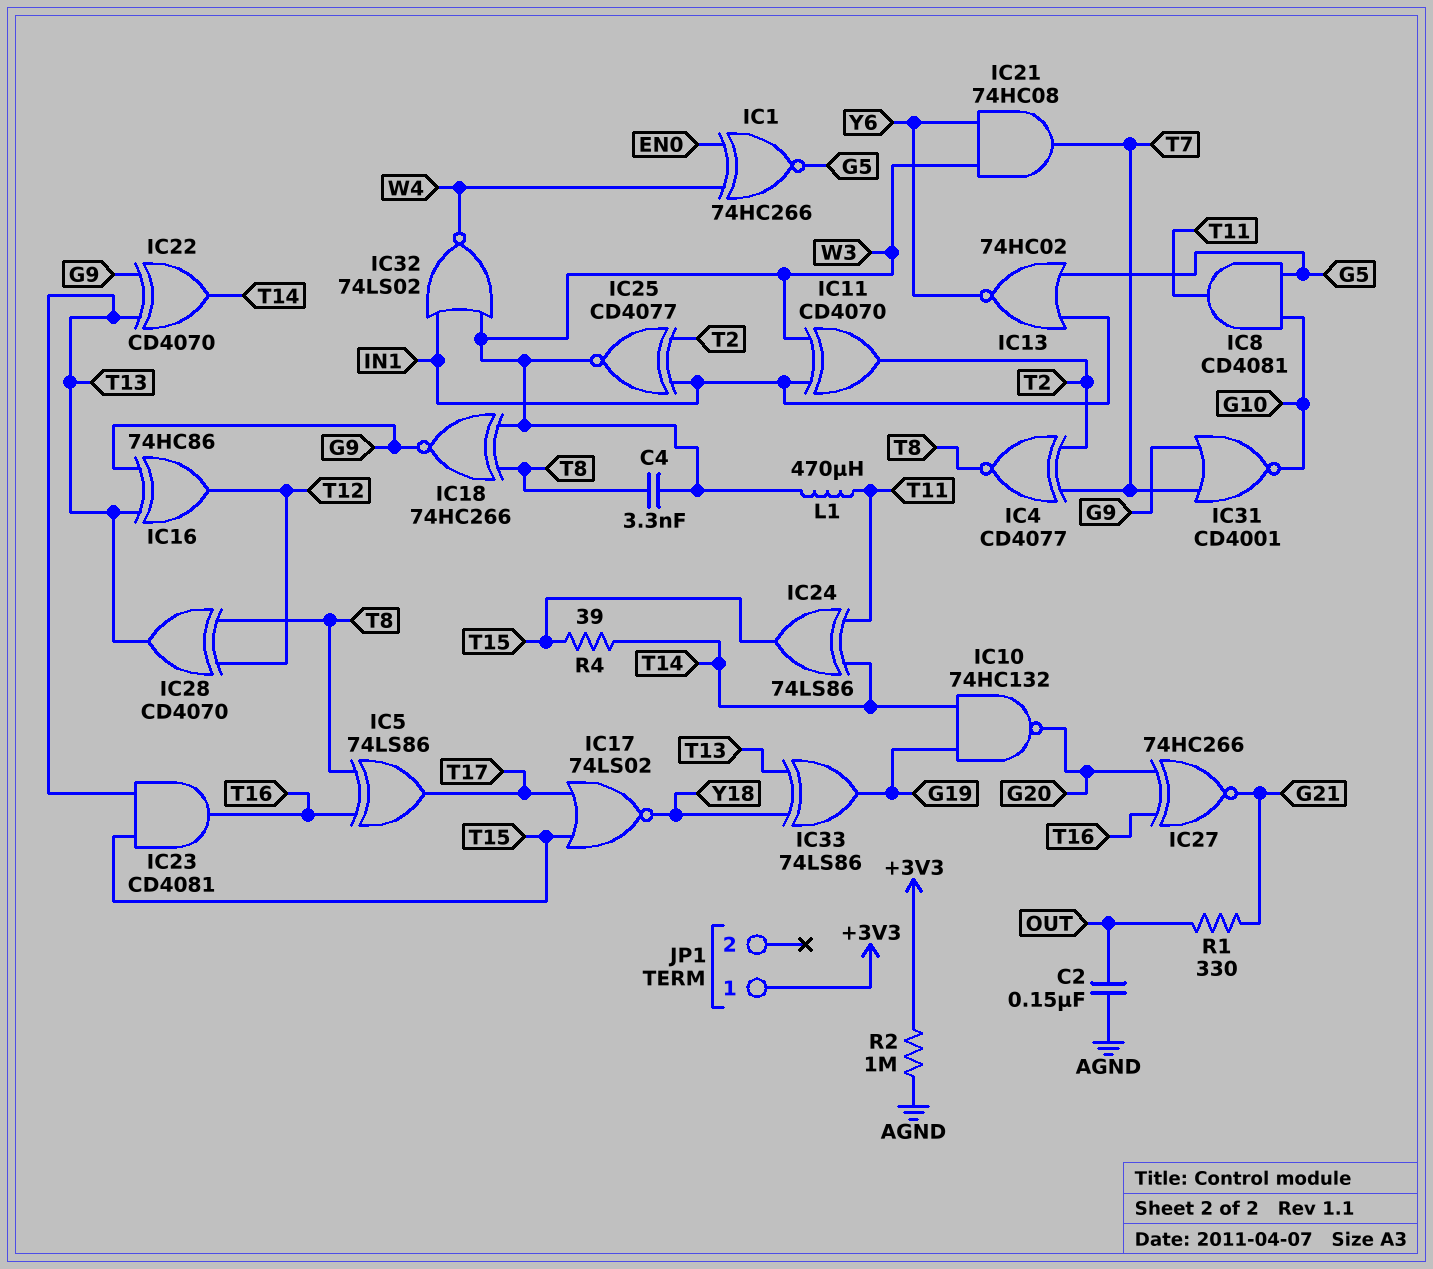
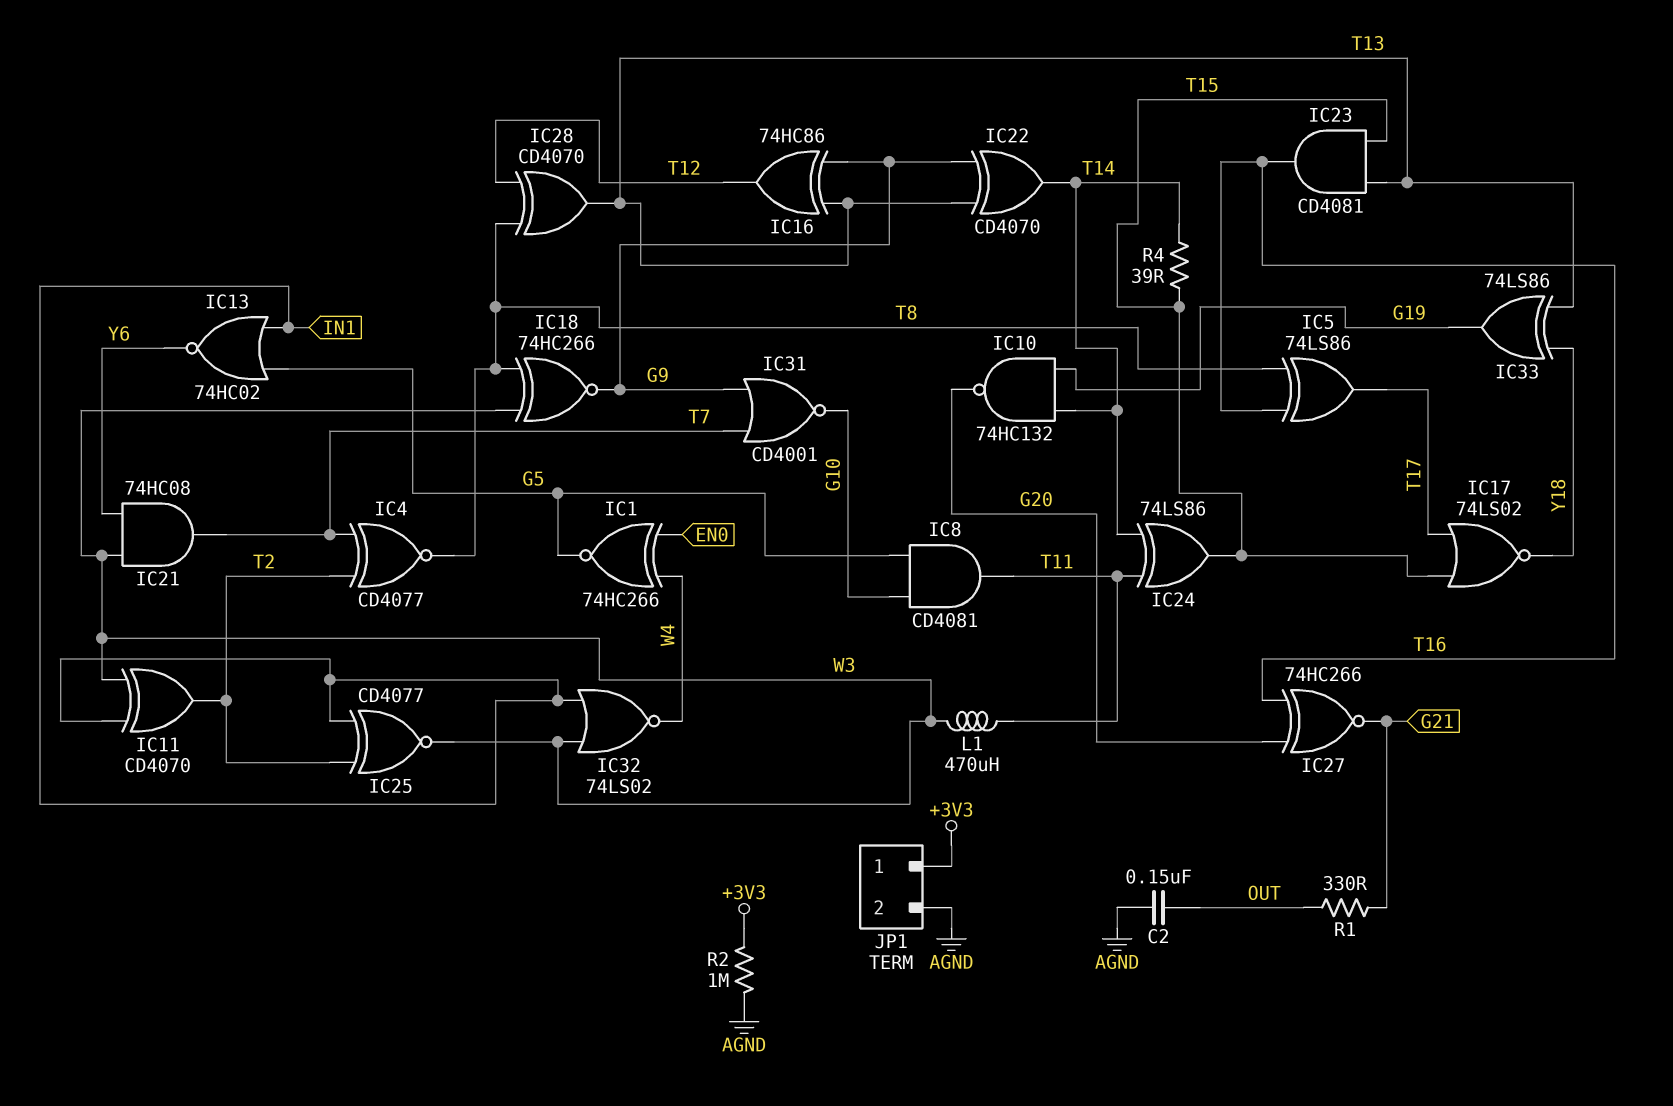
C4: 3.3nF (T8, W3) -> none
JP1 pin 2: none -> AGND

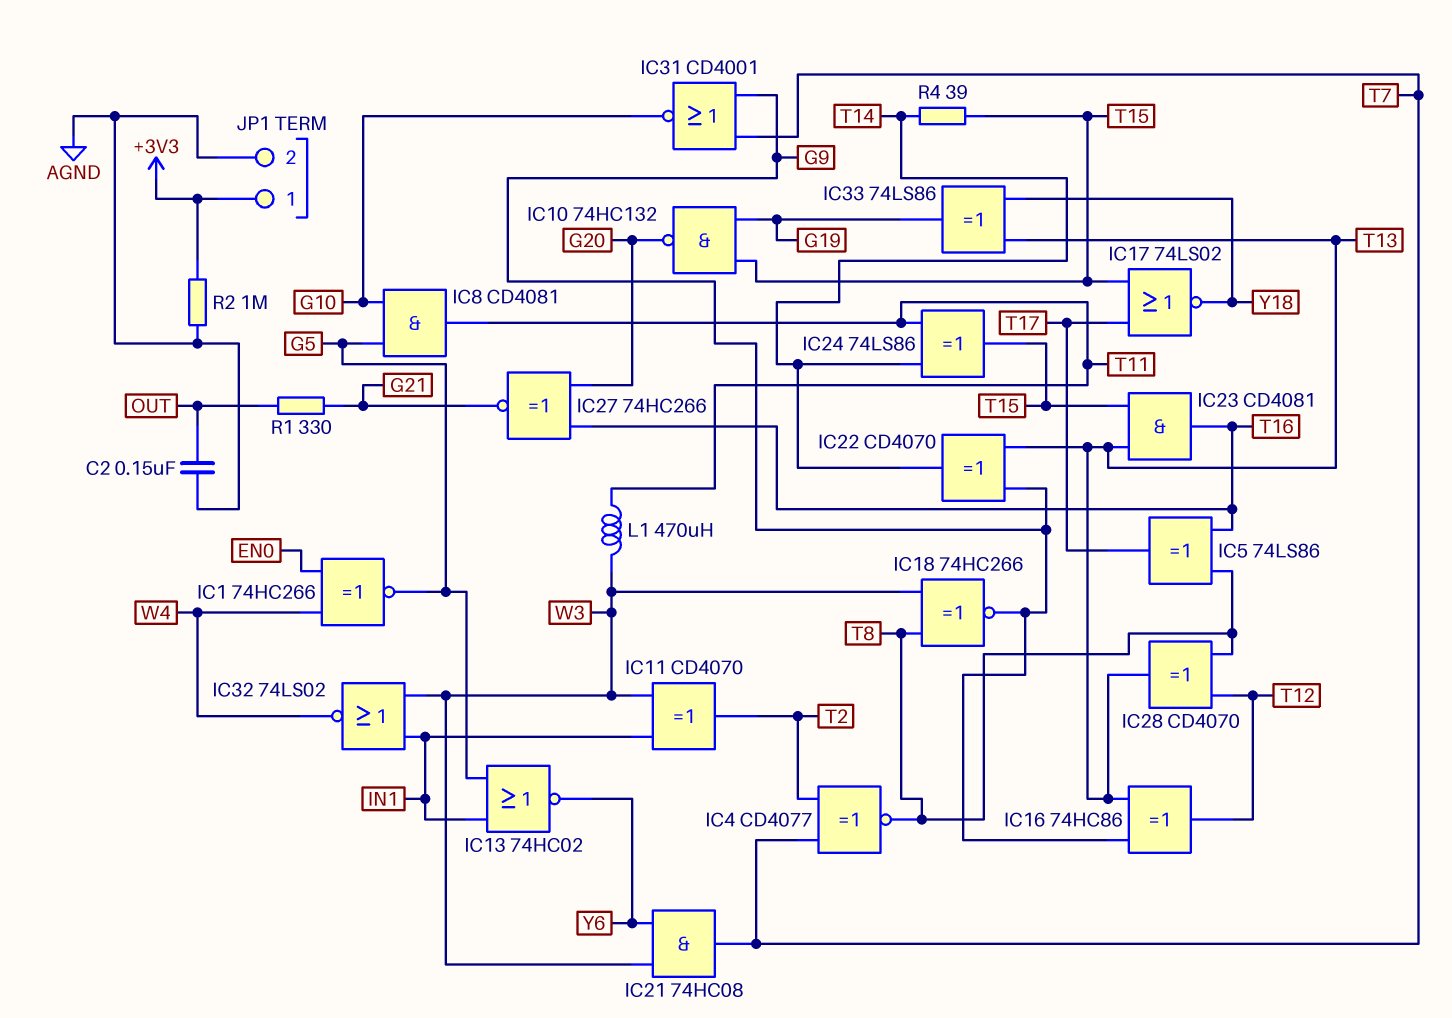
IC10: NAND 74HC132 (in G19, in T14, out G20) -> NAND 74HC132 (in G19, in T15, out G20)
IC25: XNOR CD4077 (in IN1, in T2, out W3) -> none

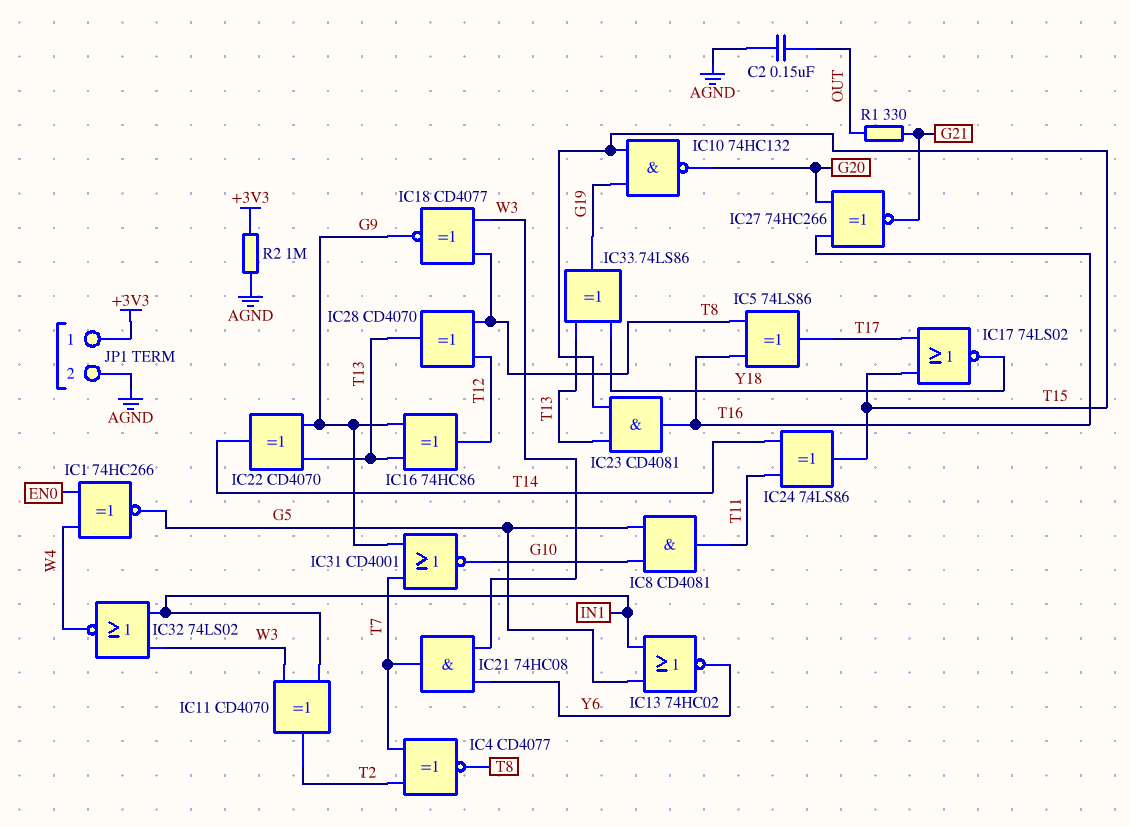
IC18: XNOR 74HC266 (in T8, in W3, out G9) -> XNOR CD4077 (in T8, in W3, out G9)
L1: 470uH (T11, W3) -> none
R4: 39 (T14, T15) -> none

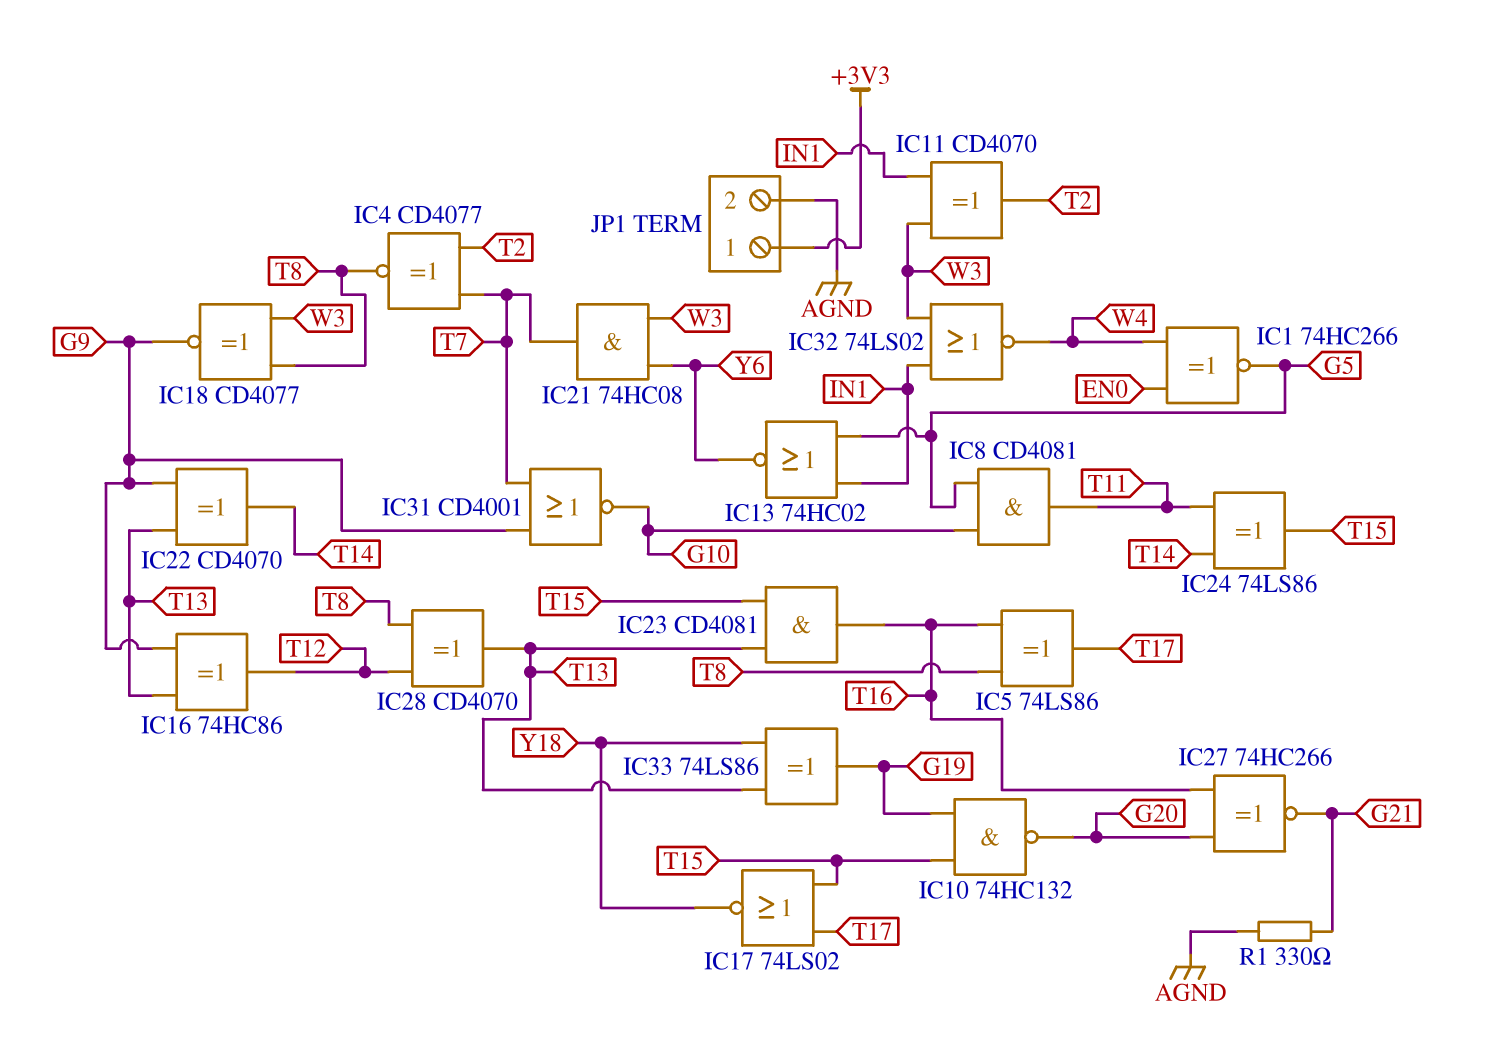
C2: 150nF (AGND, OUT) -> none
R1: 330 (G21, OUT) -> 330 (AGND, G21)
R2: 1M (+3V3, AGND) -> none

